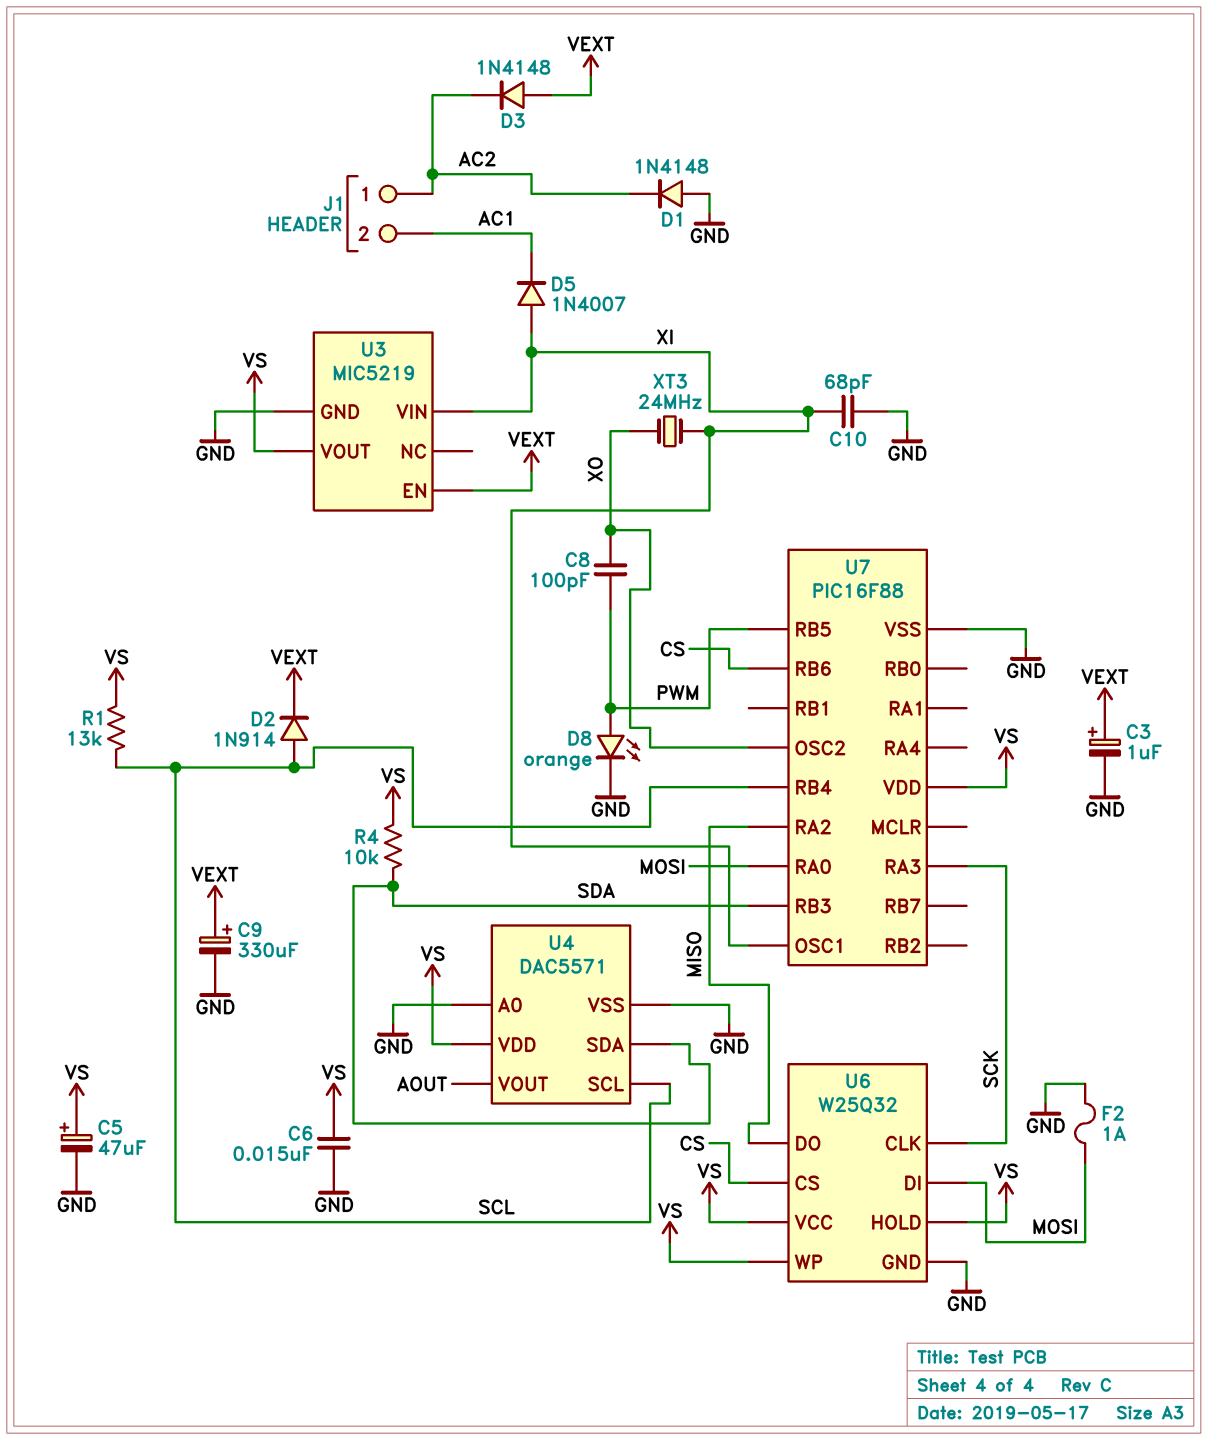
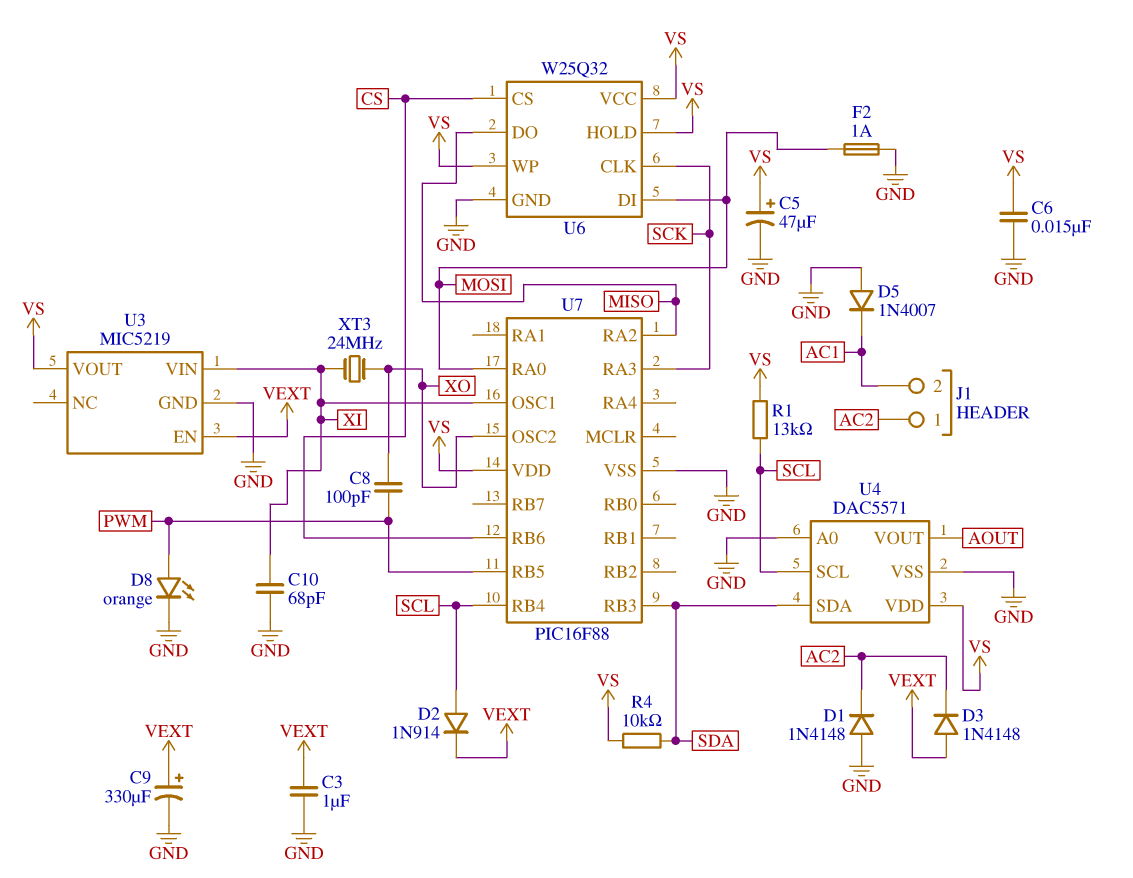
C3: 1uF (plus VEXT, minus GND) -> 1uF (GND, VEXT)
D5: diode 1N4007 (A XI, K AC1) -> diode 1N4007 (A GND, K AC1)

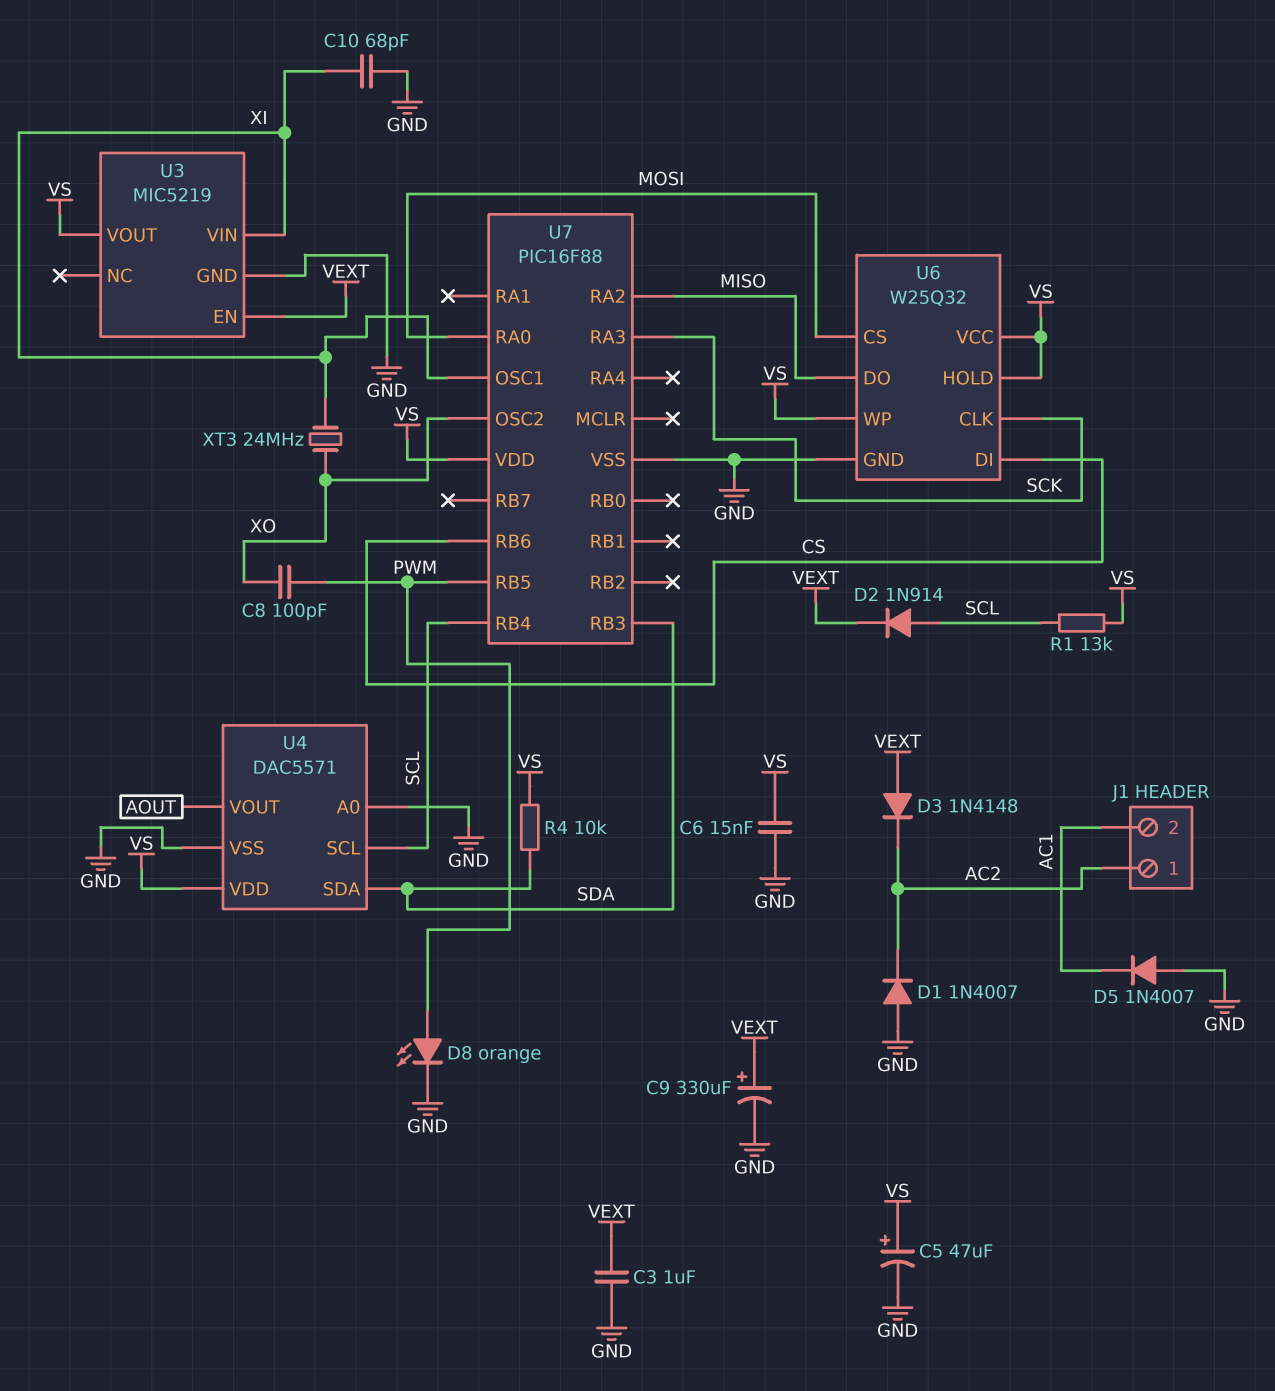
D1: diode 1N4148 (A GND, K AC2) -> diode 1N4007 (A GND, K AC2)
F2: 1A (GND, MOSI) -> none
U6 pin CS: CS -> MOSI
U6 pin DI: MOSI -> CS

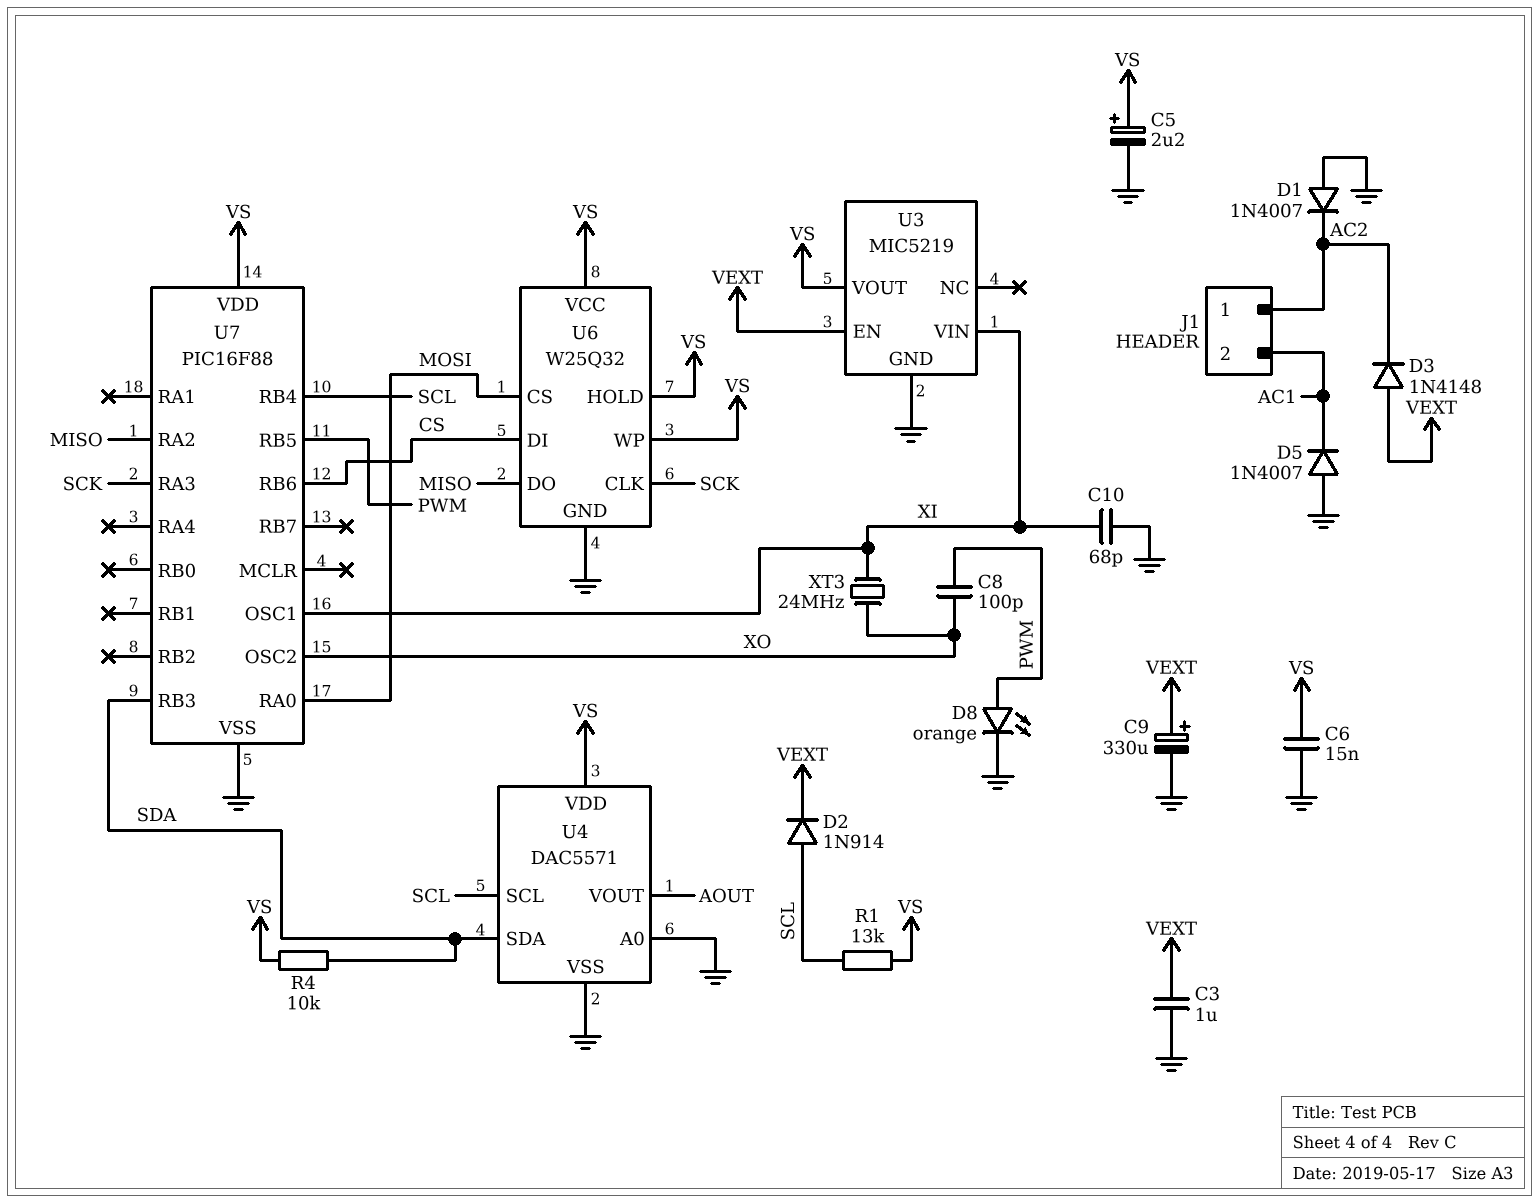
C5: 47uF (plus VS, minus GND) -> 2.2uF (plus VS, minus GND)

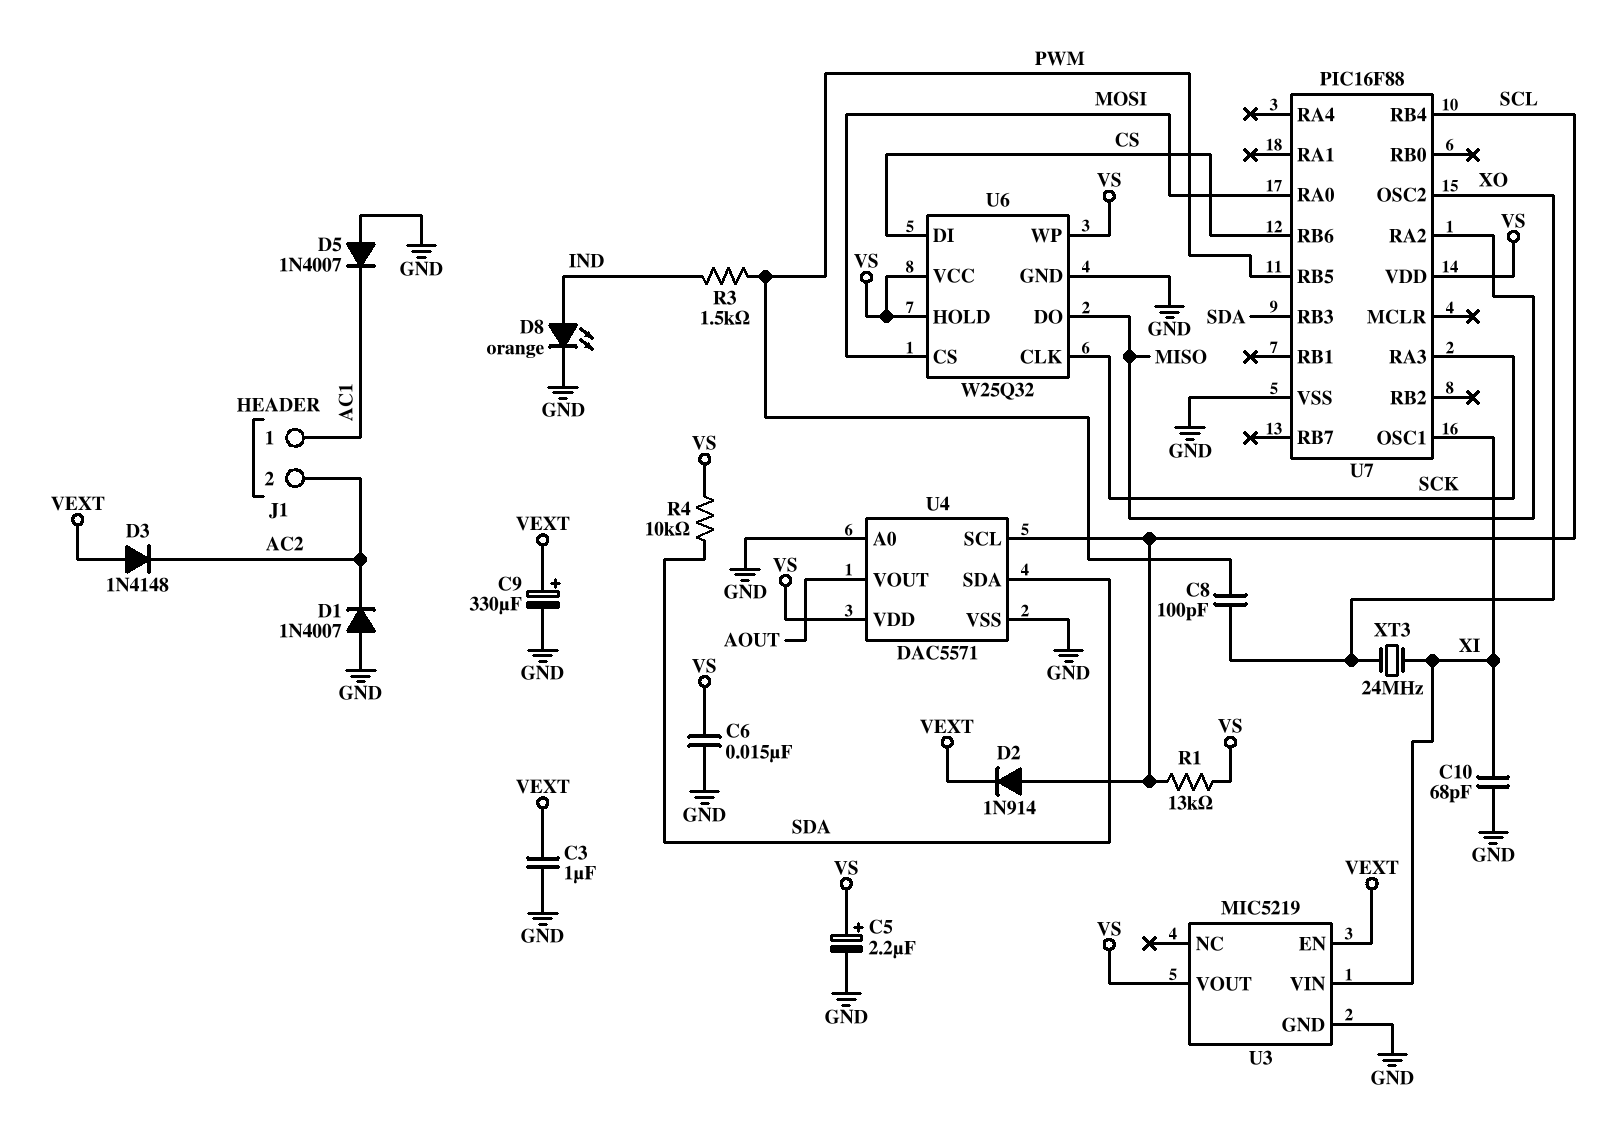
D8: LED orange (A PWM, K GND) -> LED orange (A IND, K GND)
J1 pin 1: AC2 -> AC1
J1 pin 2: AC1 -> AC2
R3: none -> 1.5k (IND, PWM)

